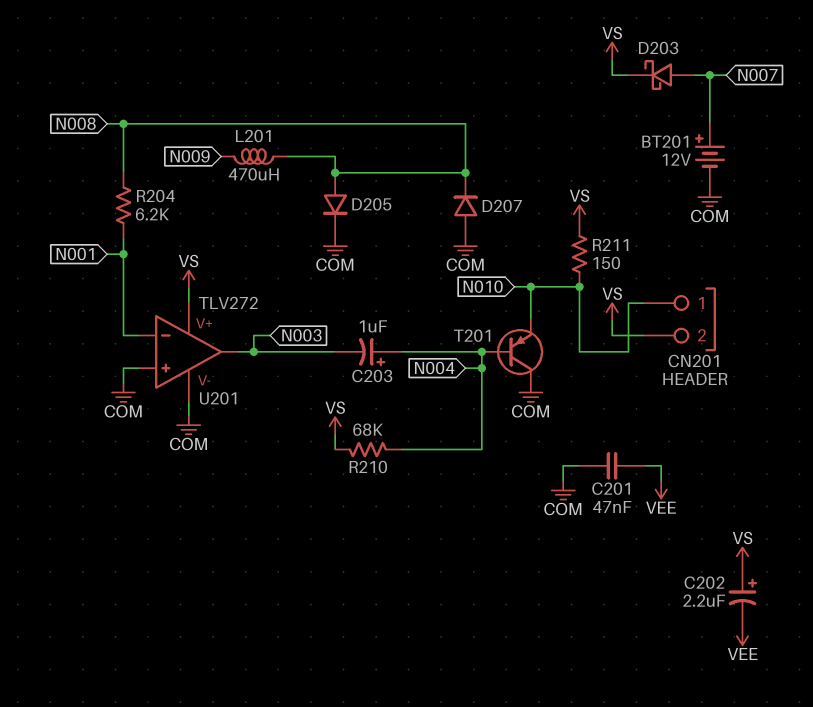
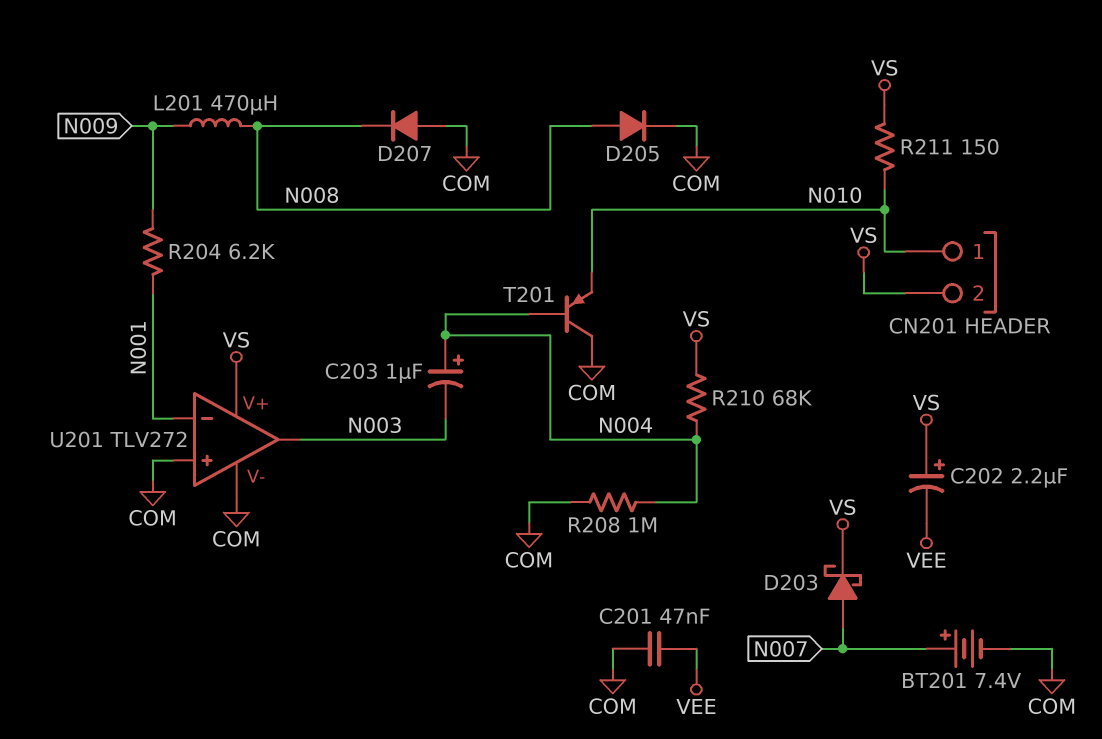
BT201: 12V (plus N007, minus COM) -> 7.4V (plus N007, minus COM)
R204: 6.2k (N001, N008) -> 6.2k (N001, N009)
R208: none -> 1M (COM, N004)

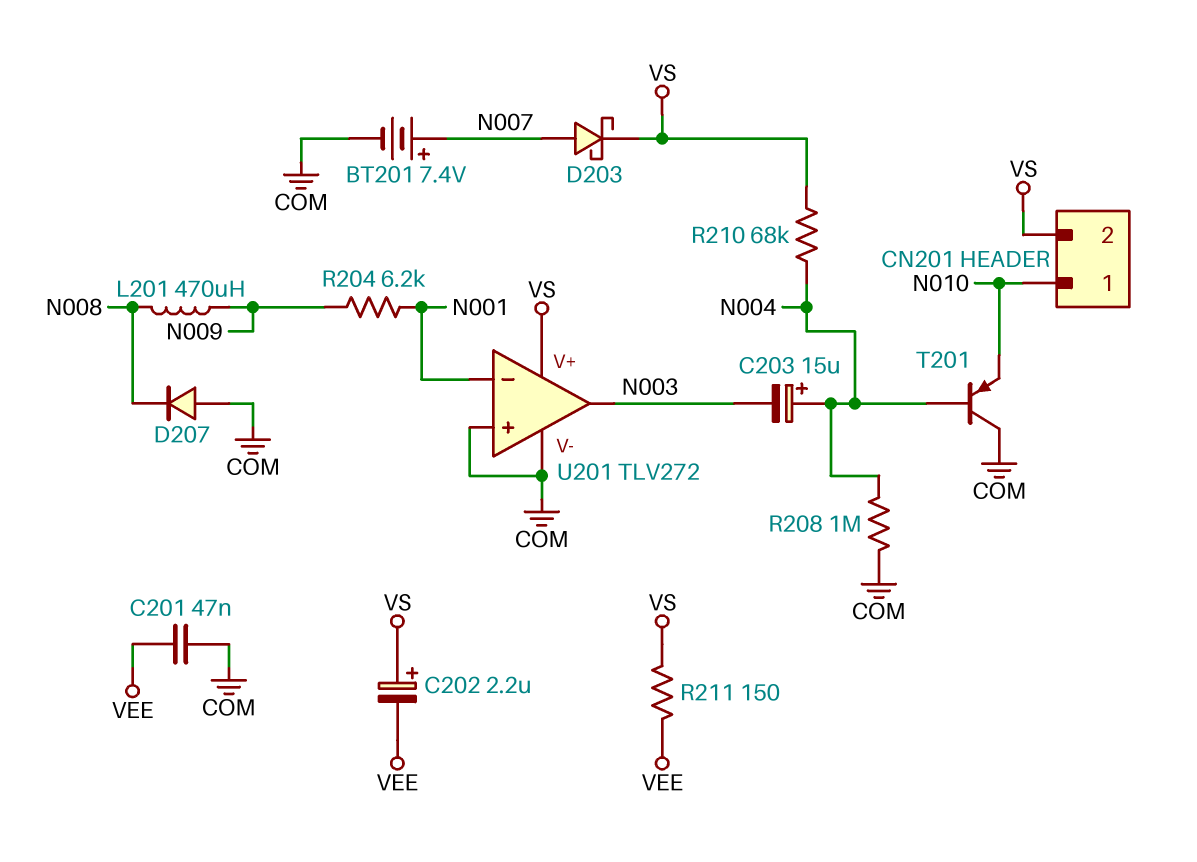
C203: 1uF (plus N004, minus N003) -> 15uF (plus N004, minus N003)
D205: diode (A N008, K COM) -> none
R211: 150 (N010, VS) -> 150 (VEE, VS)

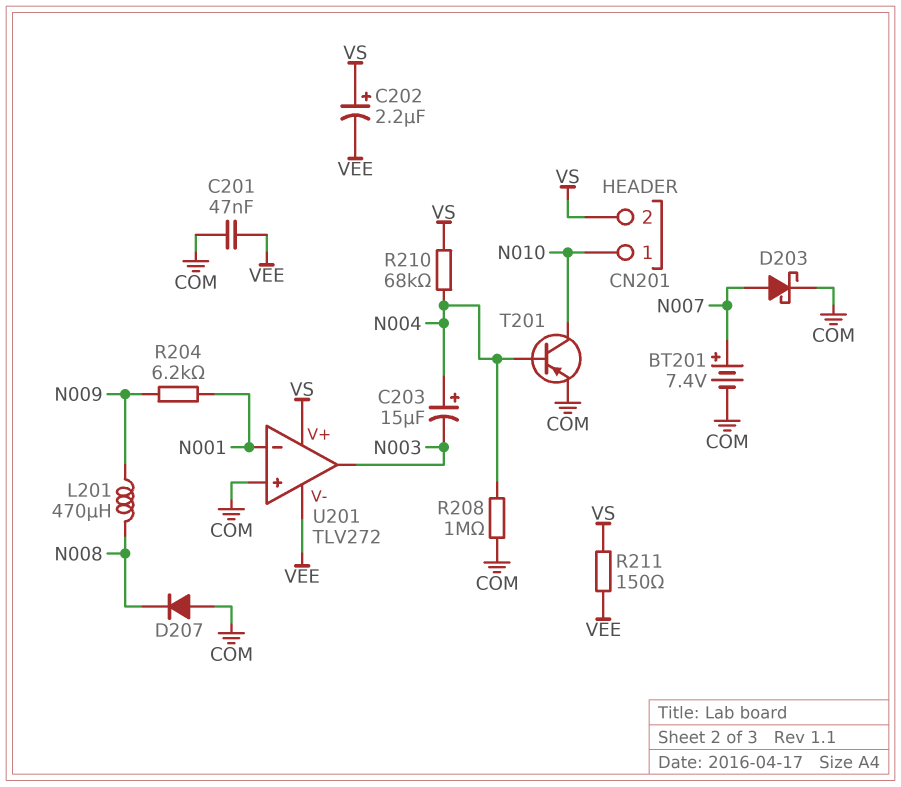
D203: schottky (A N007, K VS) -> schottky (A N007, K COM)
T201: PNP (B N004, C COM, E N010) -> PNP (B N004, C N010, E COM)
U201 pin V-: COM -> VEE

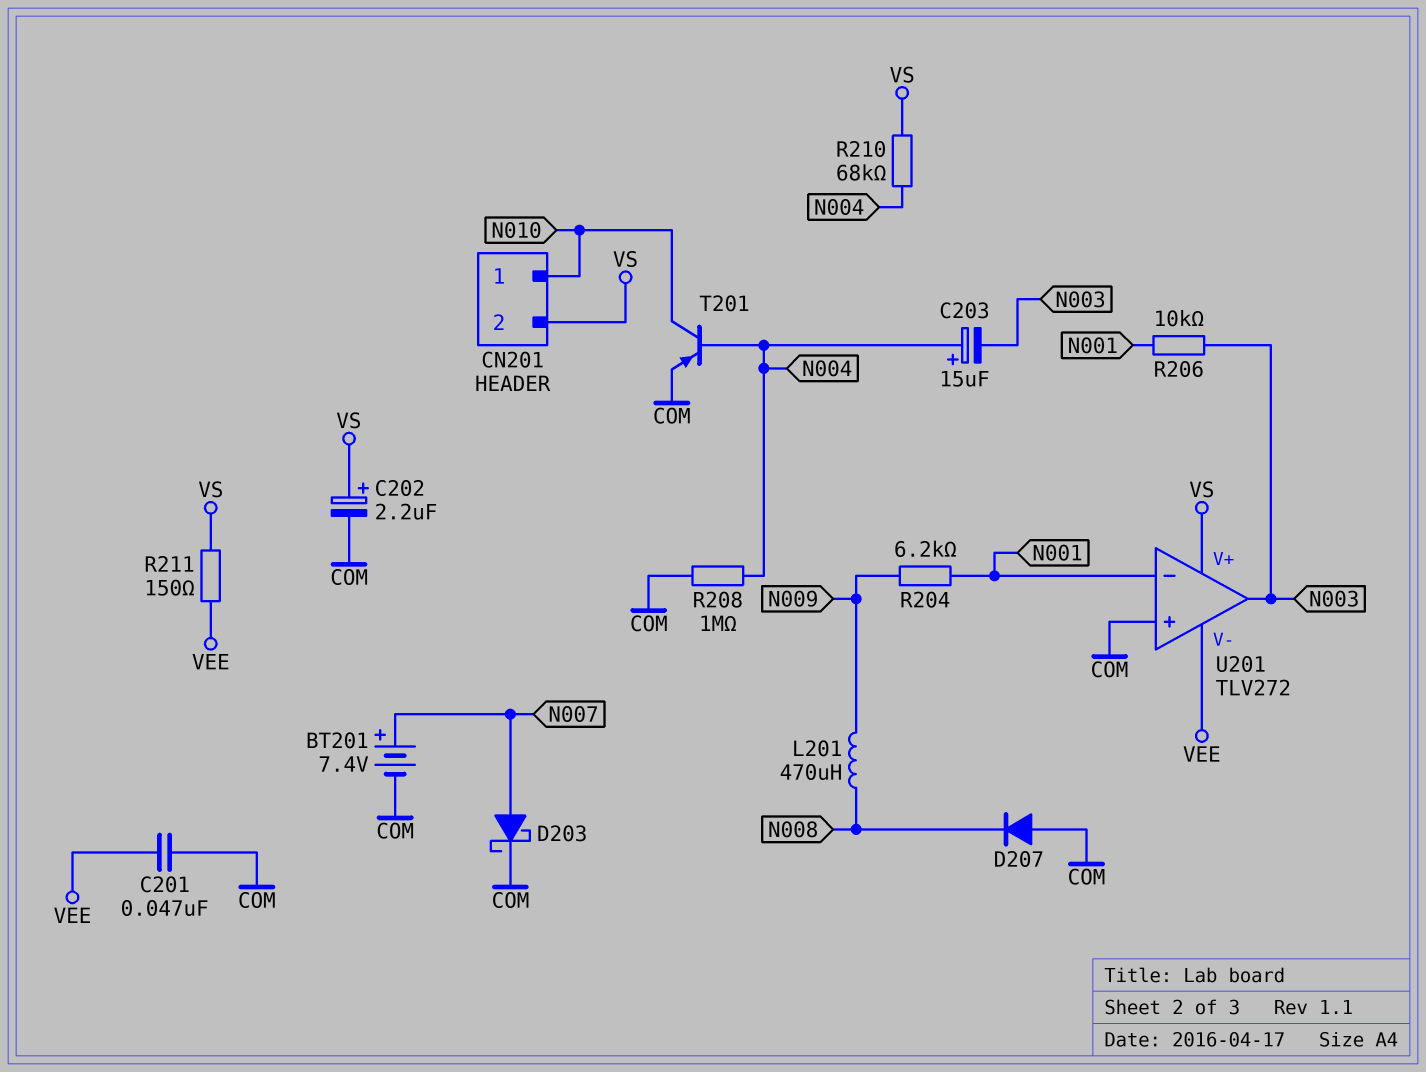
C202: 2.2uF (plus VS, minus VEE) -> 2.2uF (plus VS, minus COM)
R206: none -> 10k (N001, N003)

